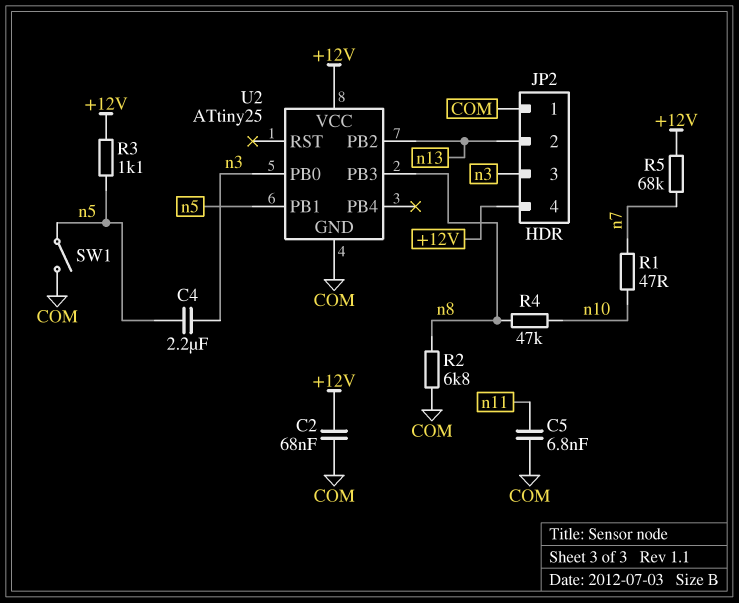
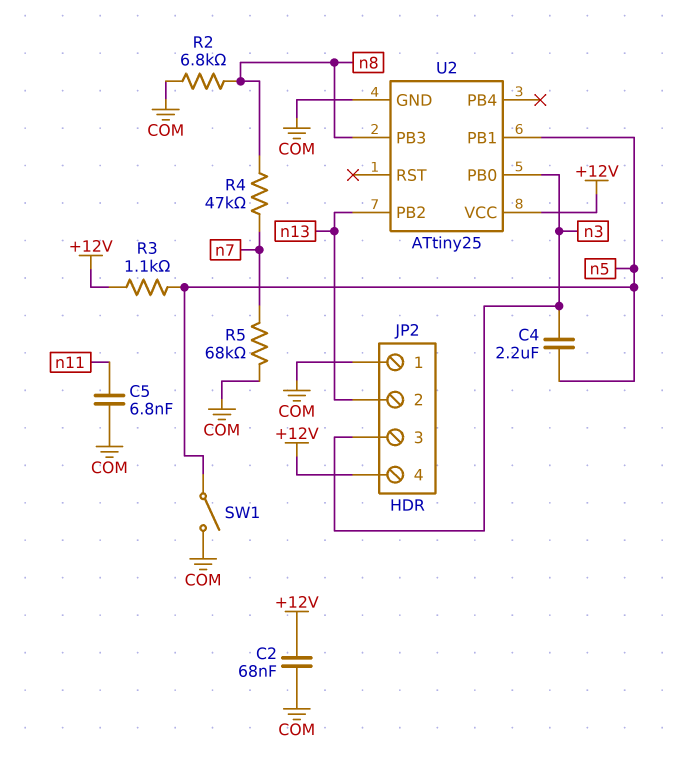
R1: 47 (n7, n10) -> none
R4: 47k (n8, n10) -> 47k (n7, n8)
R5: 68k (+12V, n7) -> 68k (COM, n7)

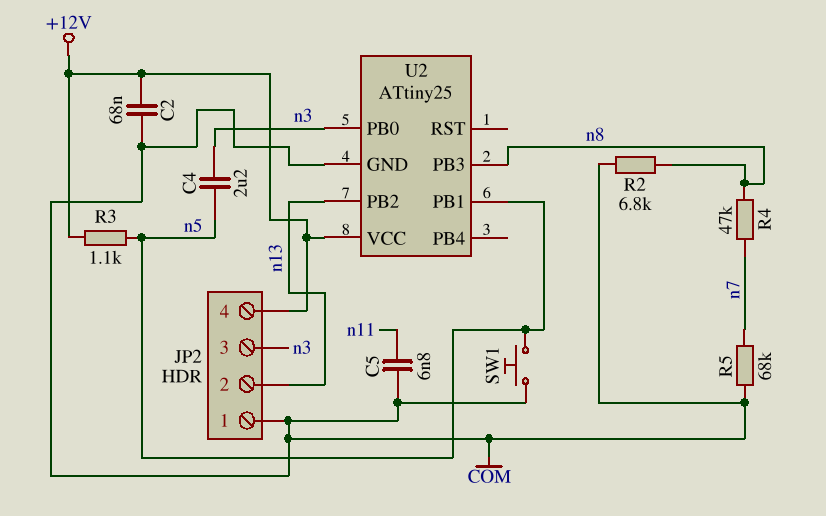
SW1: switch (COM, n5) -> button (COM, n5)

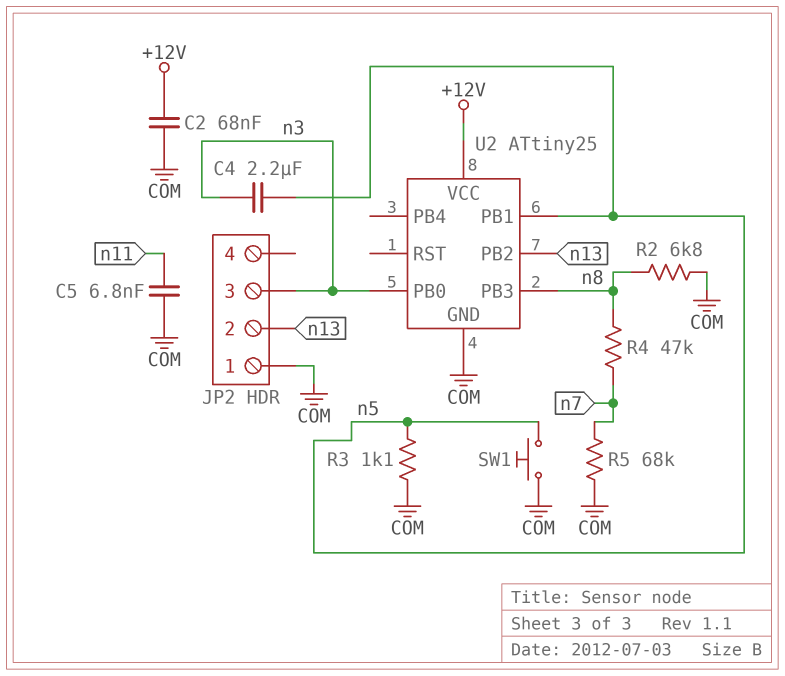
JP2 pin 4: +12V -> none
R3: 1.1k (+12V, n5) -> 1.1k (COM, n5)

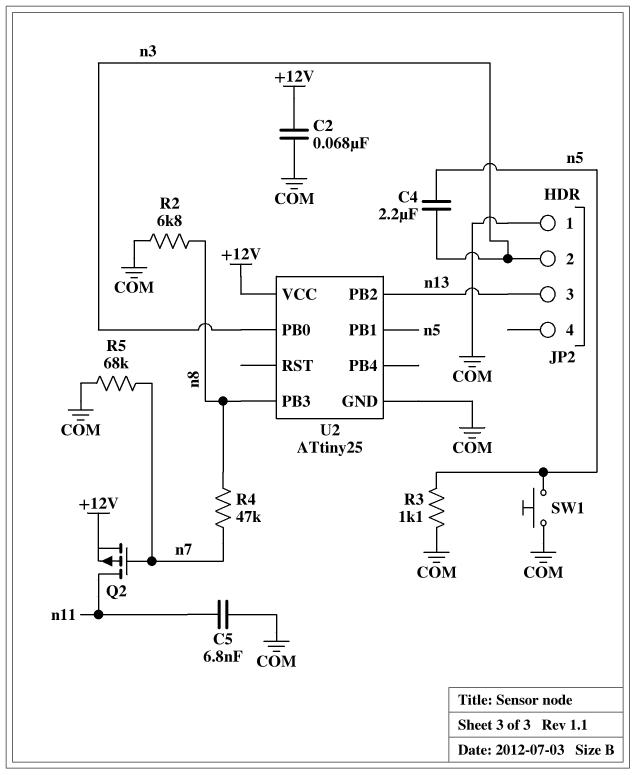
JP2 pin 2: n13 -> n3
JP2 pin 3: n3 -> n13
Q2: none -> PMOS (G n7, D n11, S +12V)

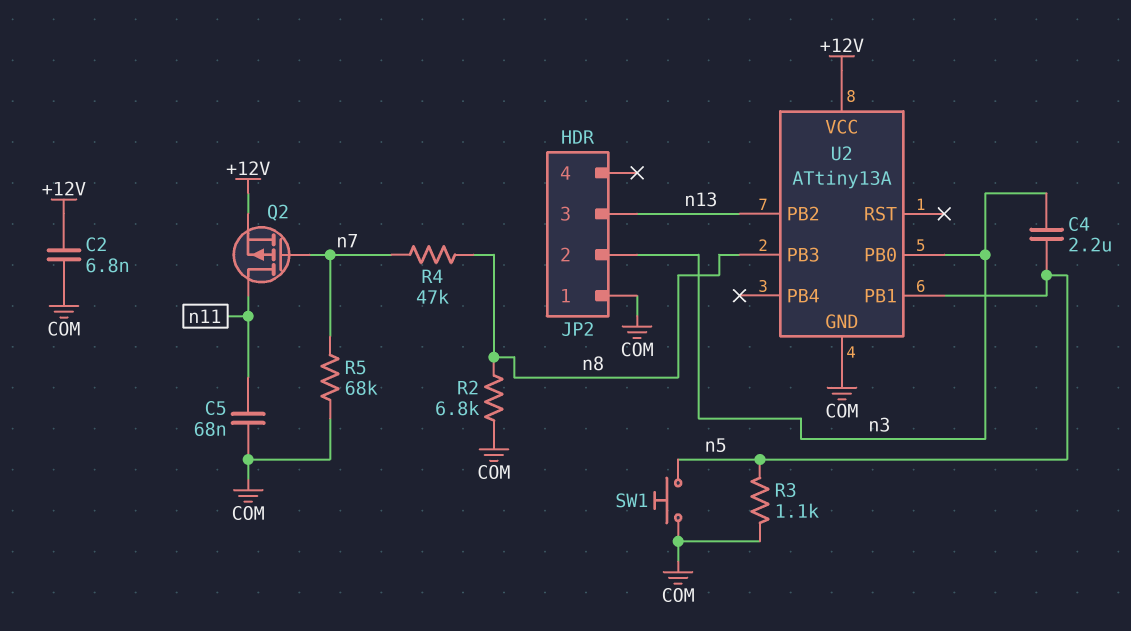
C2: 68nF (+12V, COM) -> 6.8nF (+12V, COM)
C5: 6.8nF (COM, n11) -> 68nF (COM, n11)
U2: ATtiny25 -> ATtiny13A

